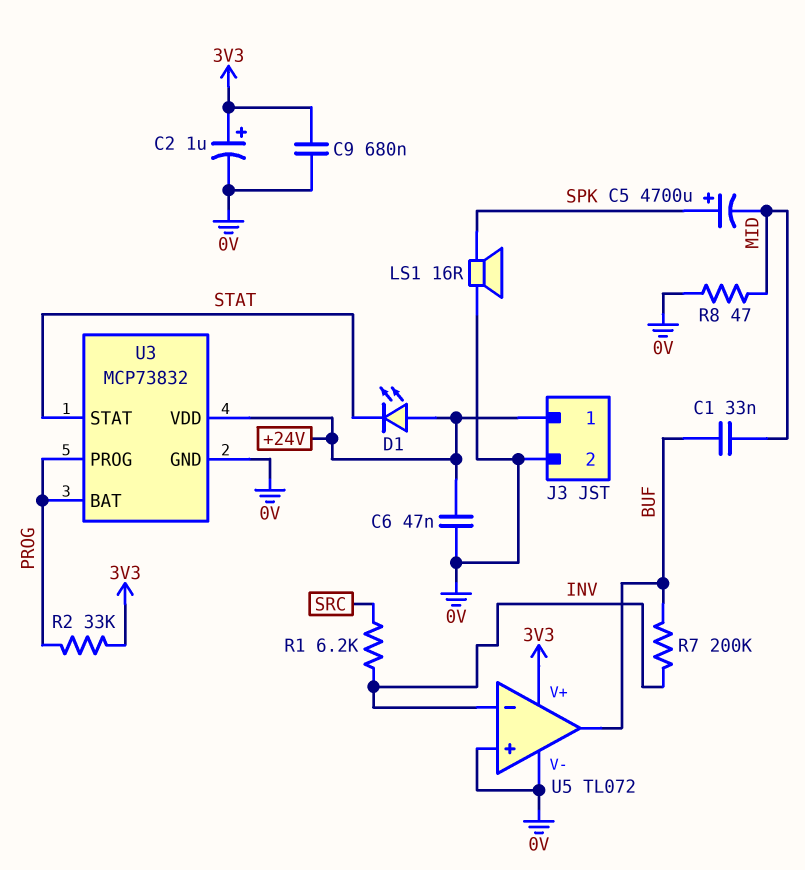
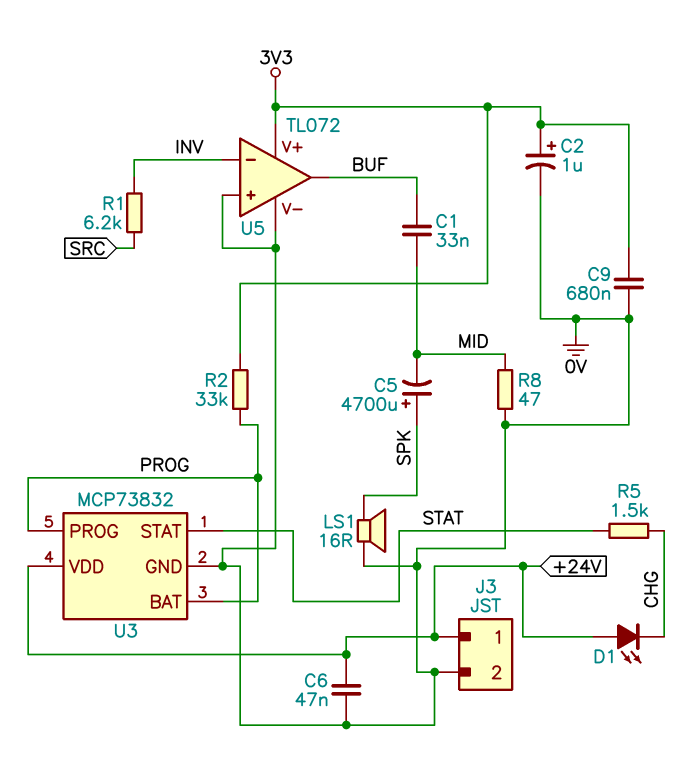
D1: LED (A +24V, K STAT) -> LED (A +24V, K CHG)
R5: none -> 1.5k (CHG, STAT)
R7: 200k (BUF, INV) -> none

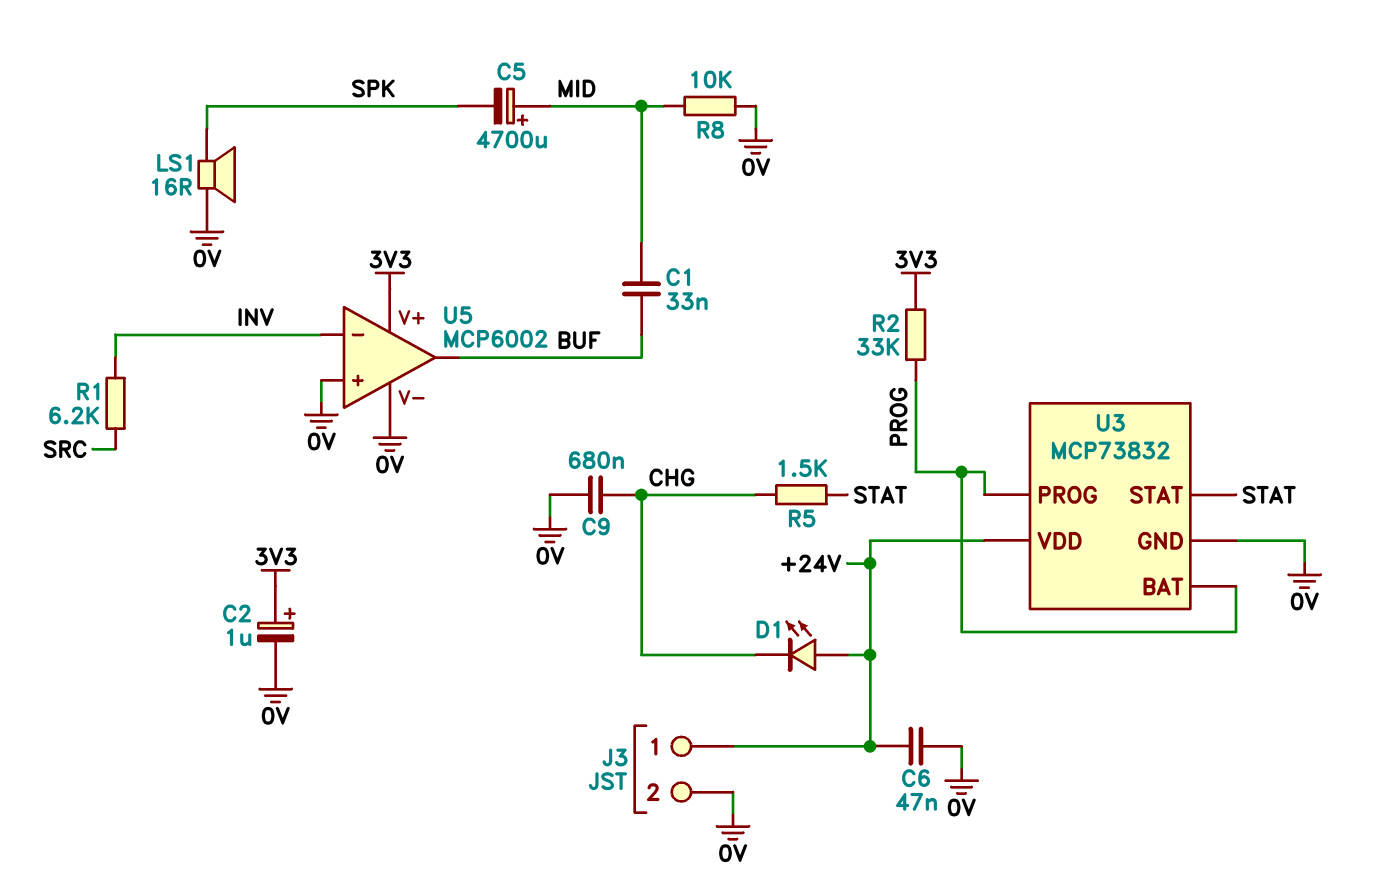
C5: 4700uF (plus SPK, minus MID) -> 4700uF (plus MID, minus SPK)
C9: 680nF (0V, 3V3) -> 680nF (0V, CHG)
R8: 47 (0V, MID) -> 10k (0V, MID)
U5: TL072 -> MCP6002

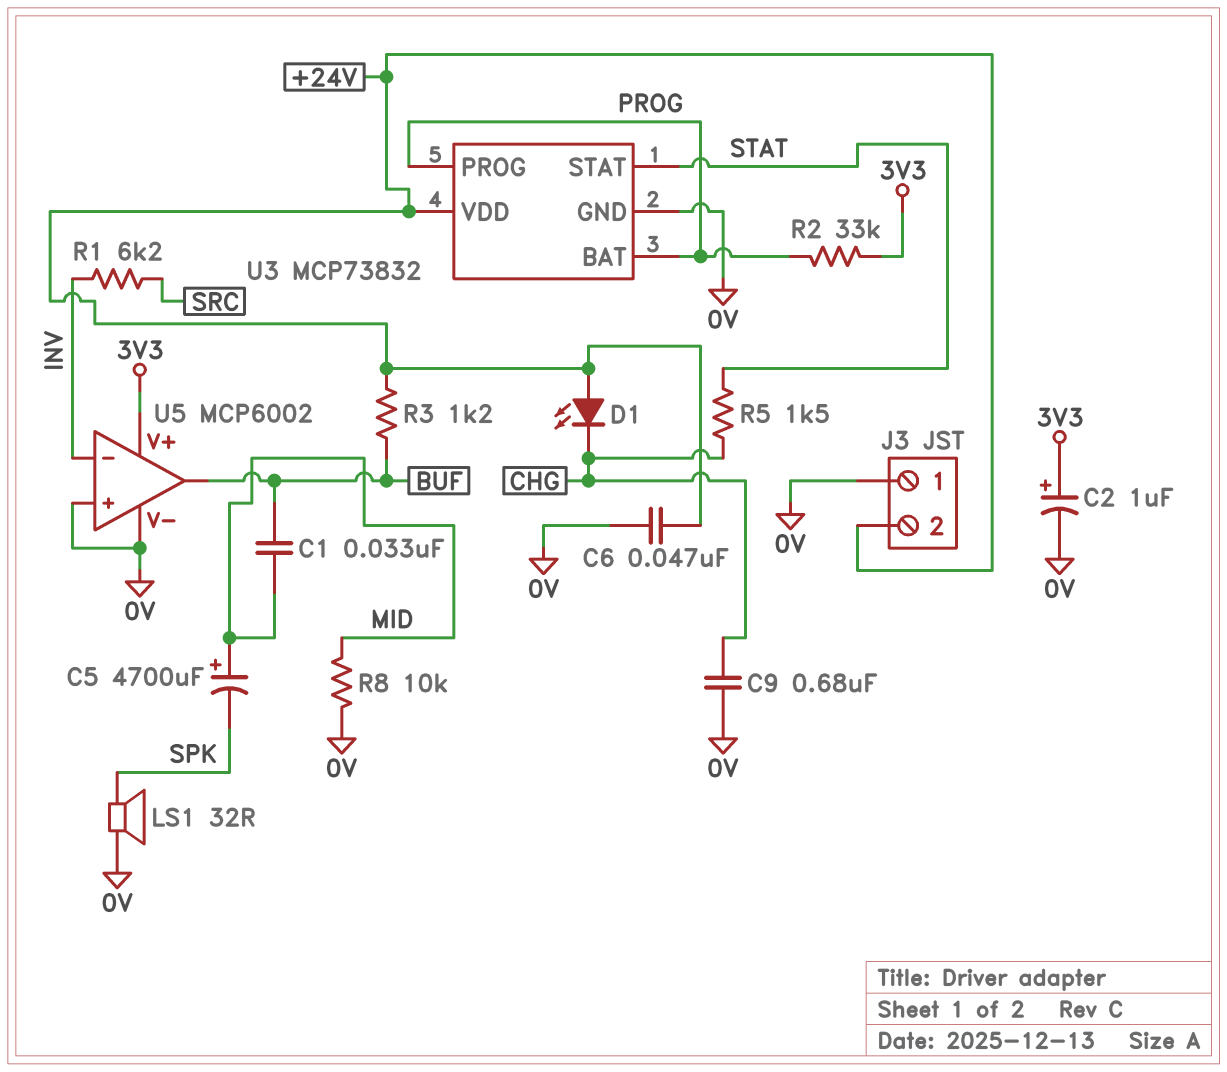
J3 pin 1: +24V -> 0V
J3 pin 2: 0V -> +24V
LS1: speaker 16R (0V, SPK) -> speaker 32R (0V, SPK)
R3: none -> 1.2k (+24V, BUF)

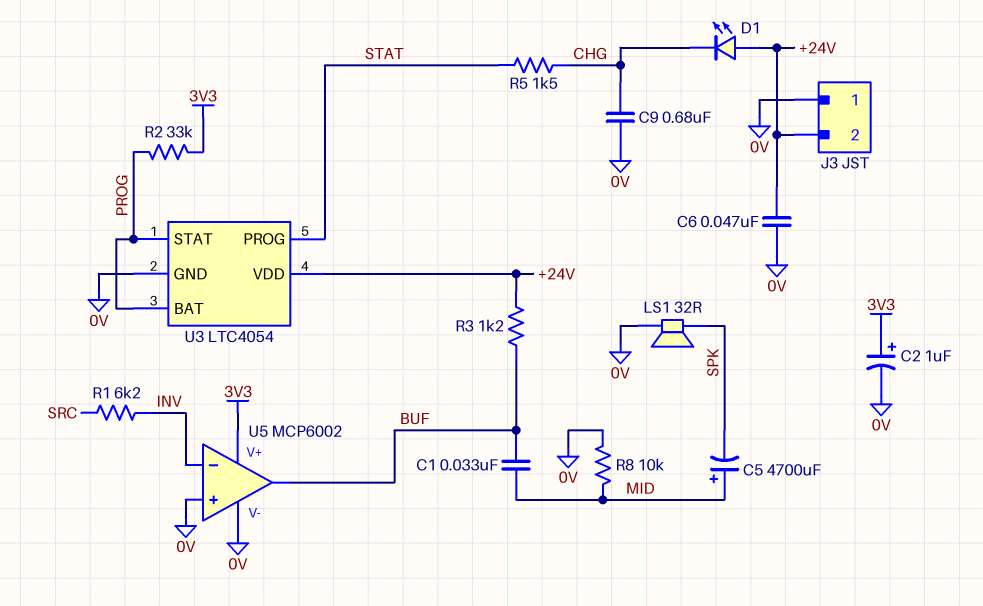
U3: MCP73832 -> LTC4054
U3 pin PROG: PROG -> STAT
U3 pin STAT: STAT -> PROG

